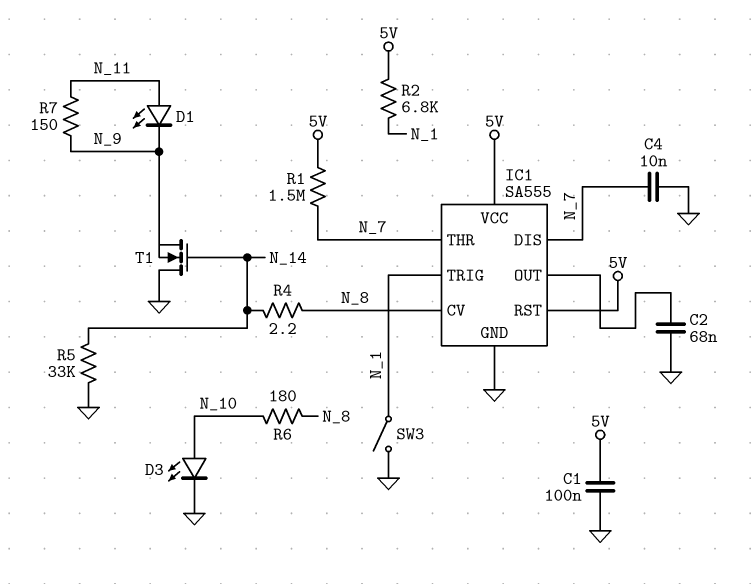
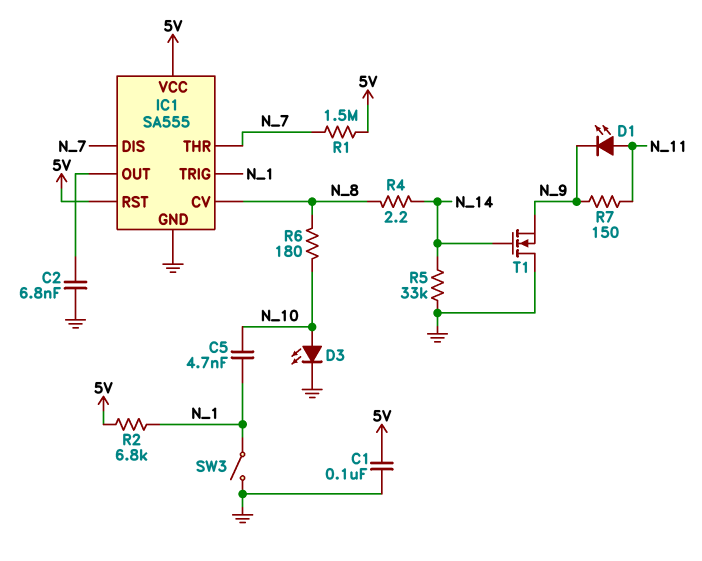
C2: 68nF (GND, IC1/OUT) -> 6.8nF (GND, IC1/OUT)
C4: 10nF (GND, N_7) -> none
C5: none -> 4.7nF (N_1, N_10)

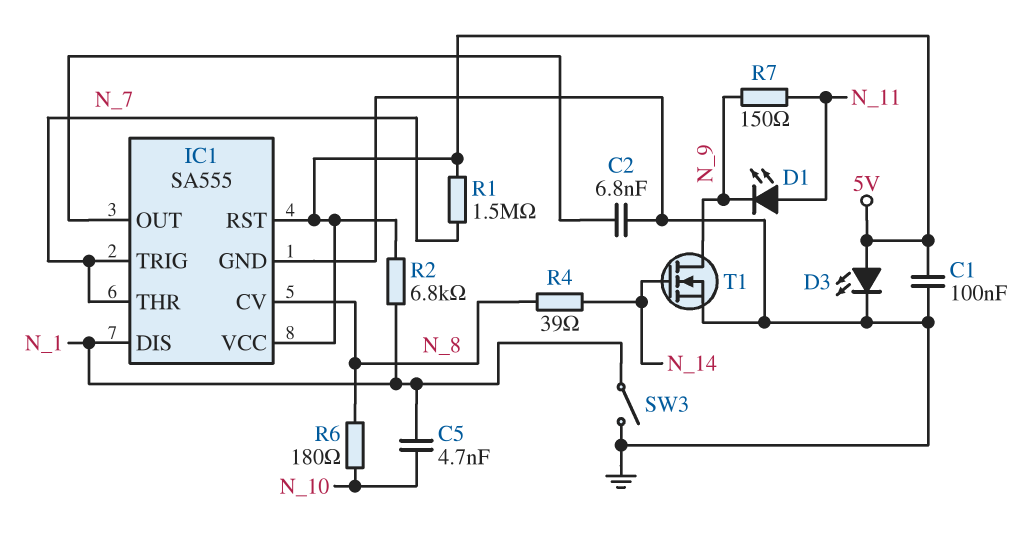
D3: LED (A N_10, K GND) -> LED (A 5V, K GND)
IC1 pin DIS: N_7 -> N_1
IC1 pin TRIG: N_1 -> N_7
R4: 2.2 (N_8, N_14) -> 39 (N_8, N_14)
R5: 33k (GND, N_14) -> none
T1: NMOS (G N_14, D GND, S N_9) -> NMOS (G N_14, D N_9, S GND)

